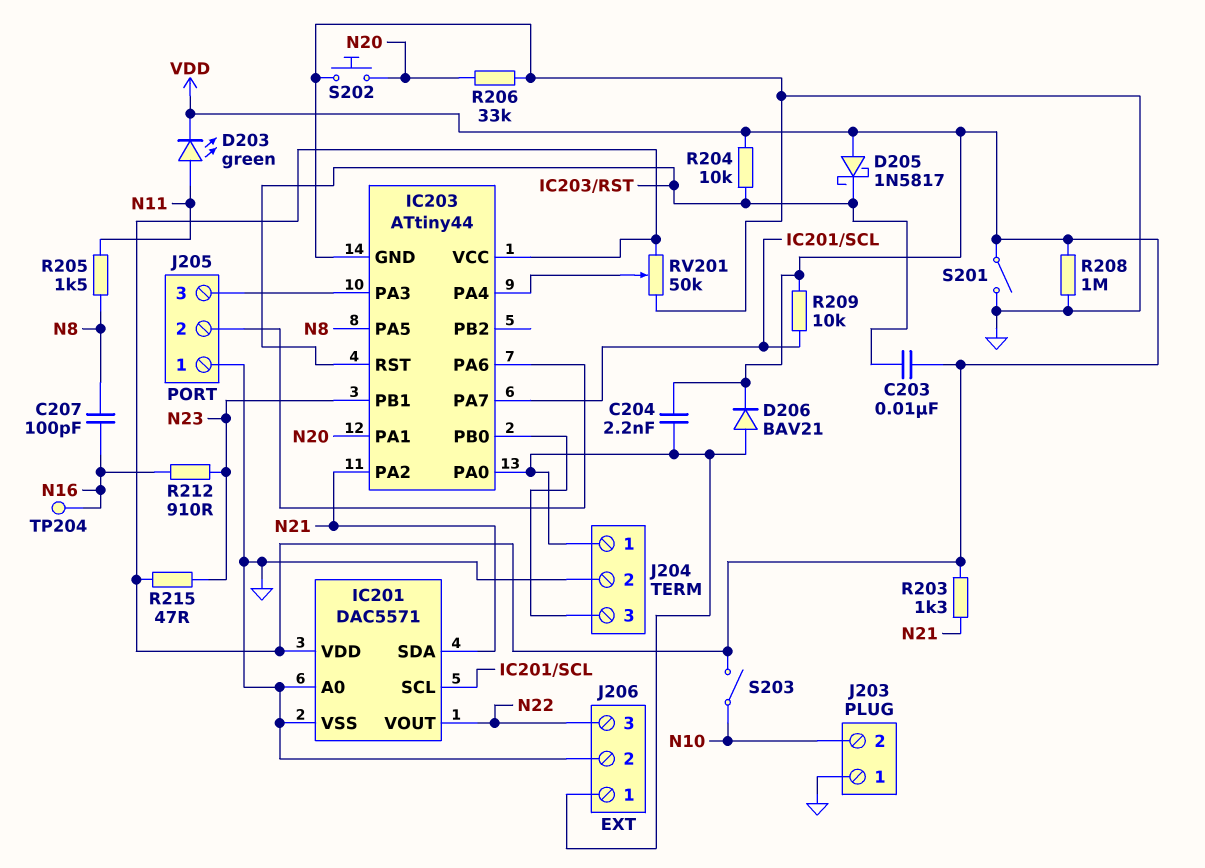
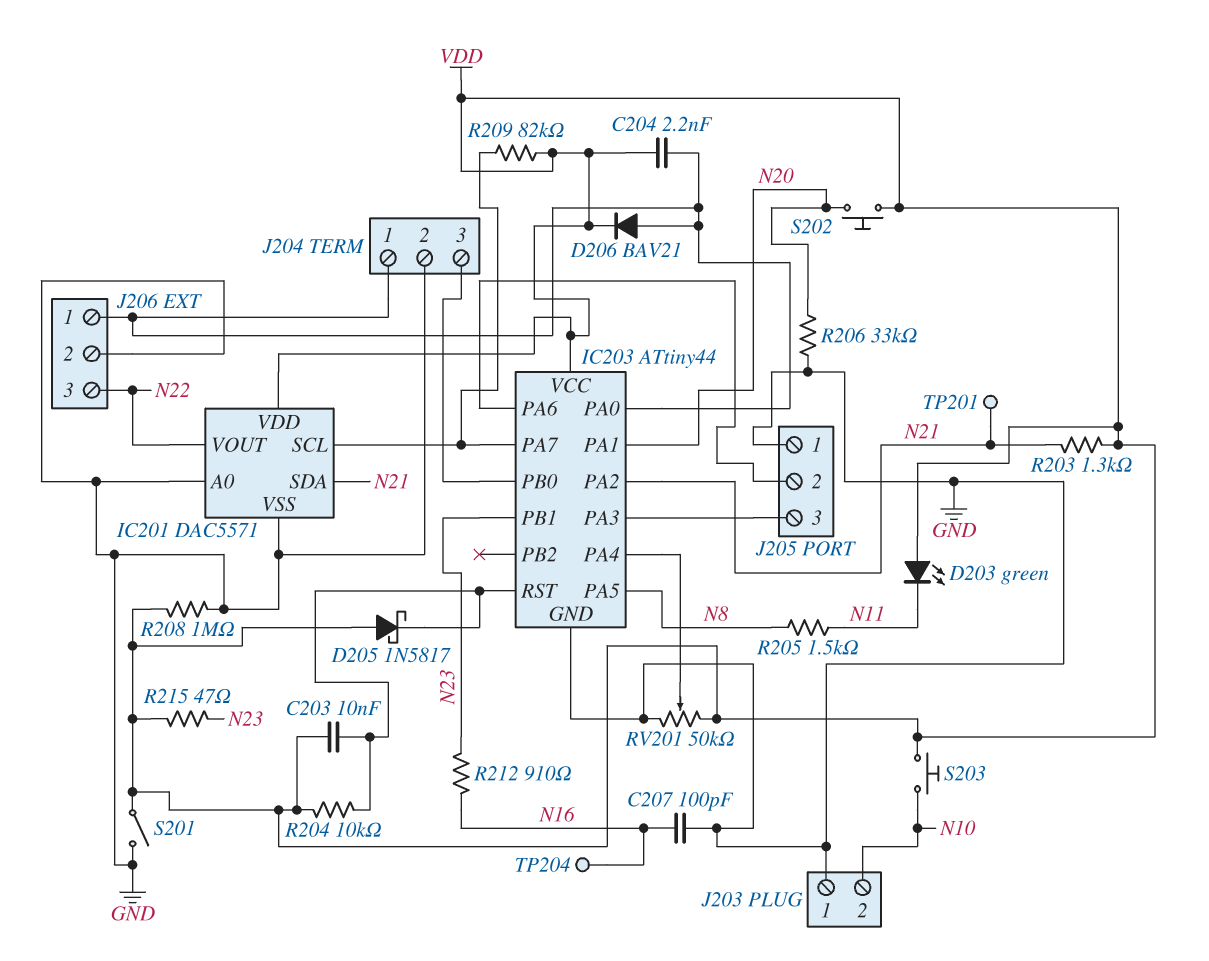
C207: 100pF (N8, N16) -> 100pF (GND, N16)
D203: LED green (A N11, K VDD) -> LED green (A VDD, K N11)
R209: 10k (IC201/SCL, VDD) -> 82k (IC201/SCL, VDD)
S202: button (GND, N20) -> button (N20, VDD)
S203: switch (N10, VDD) -> button (N10, VDD)
TP201: none -> test point (N21)

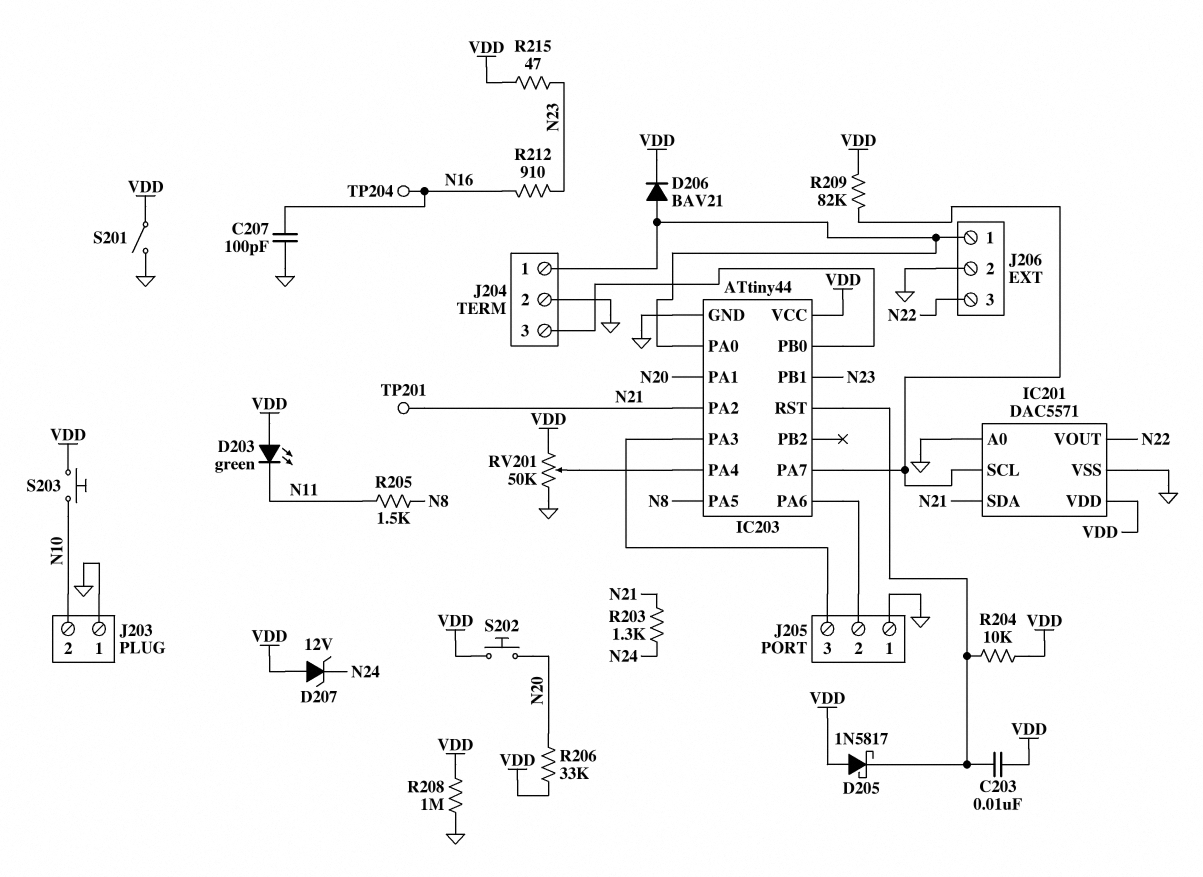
C204: 2.2nF (IC203/PA0, VDD) -> none
D207: none -> zener 12V (A VDD, K N24)
R203: 1.3k (N21, VDD) -> 1.3k (N21, N24)
R206: 33k (GND, N20) -> 33k (N20, VDD)

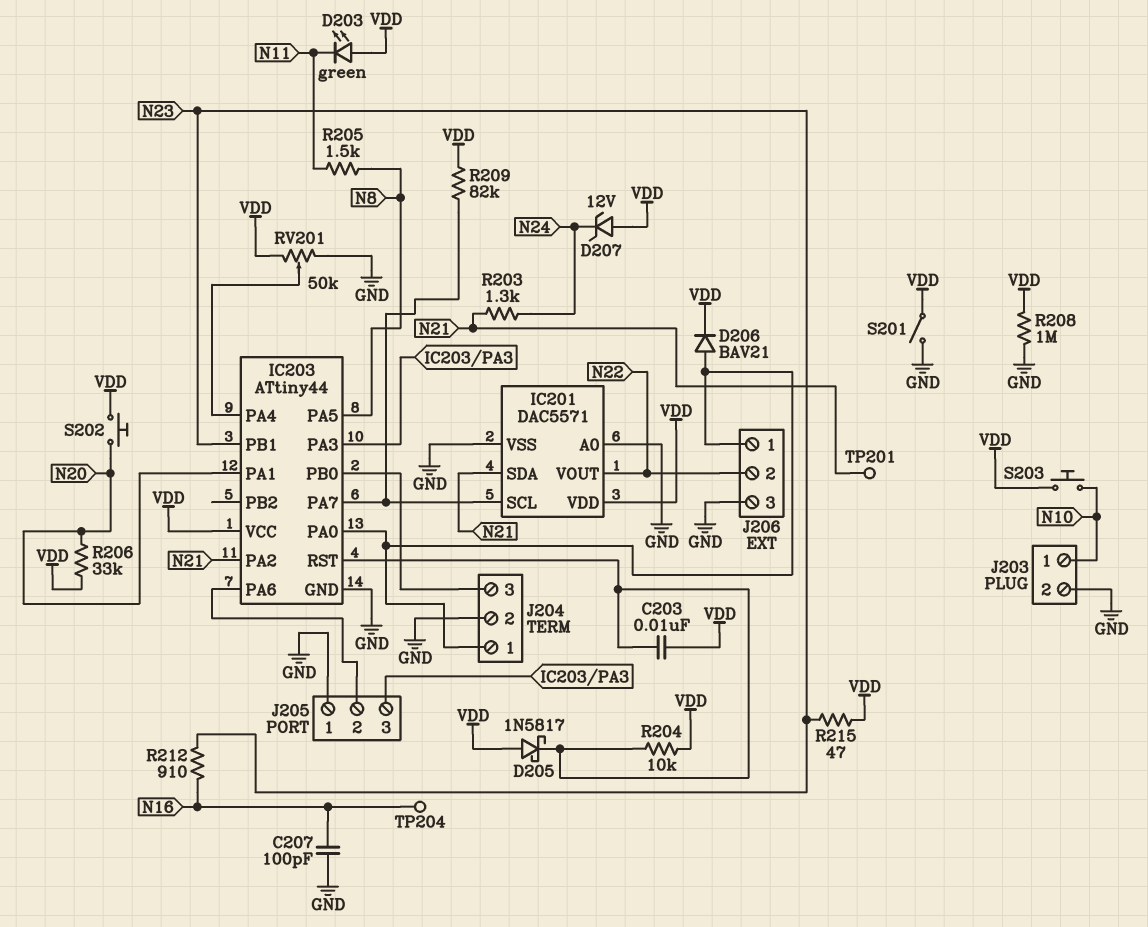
J203 pin 1: GND -> N10
J203 pin 2: N10 -> GND
J206 pin 2: GND -> N22
J206 pin 3: N22 -> GND

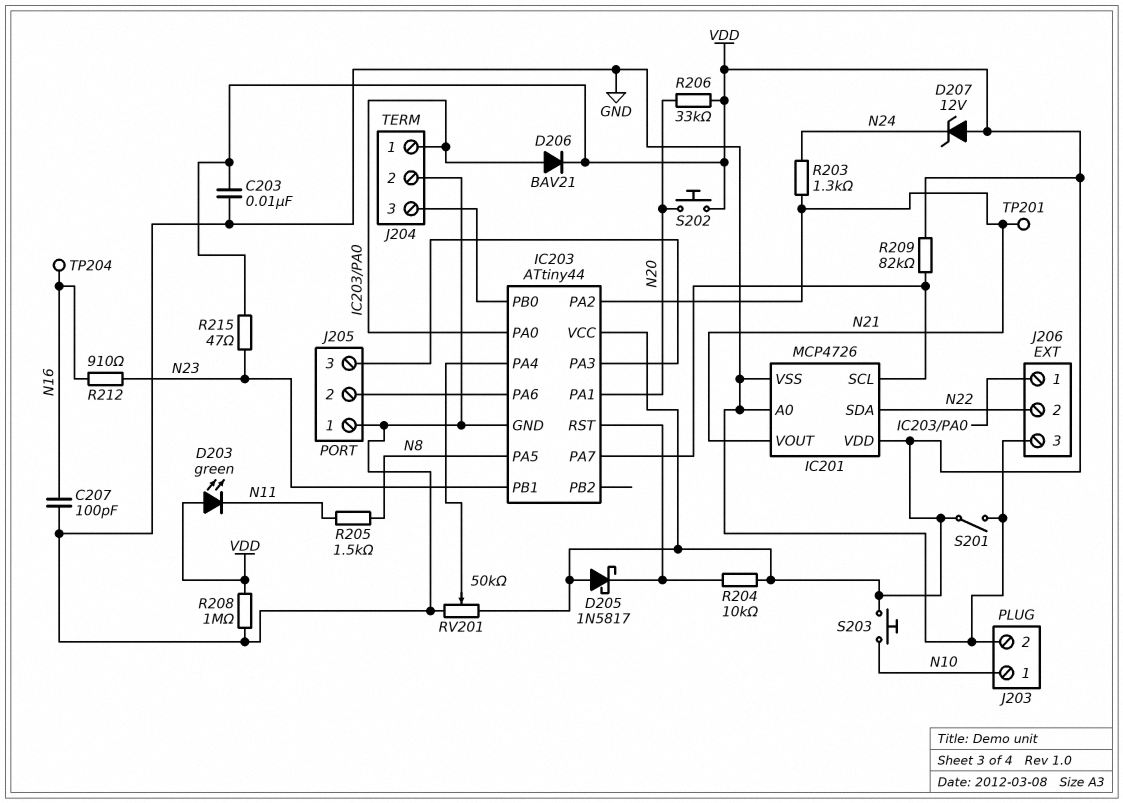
C203: 10nF (IC203/RST, VDD) -> 10nF (GND, VDD)
IC201: DAC5571 -> MCP4726
IC201 pin SDA: N21 -> N22
IC201 pin VOUT: N22 -> N21

